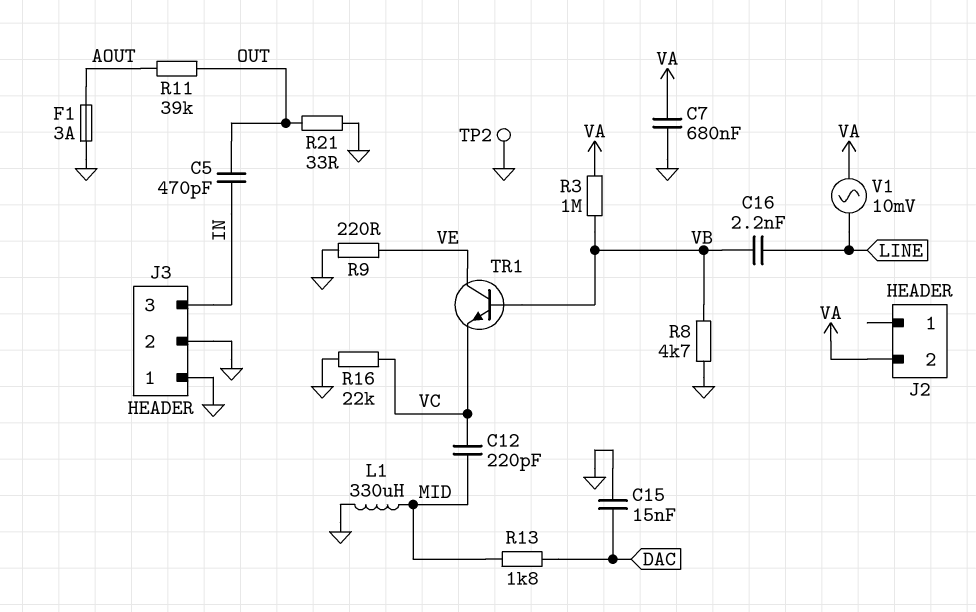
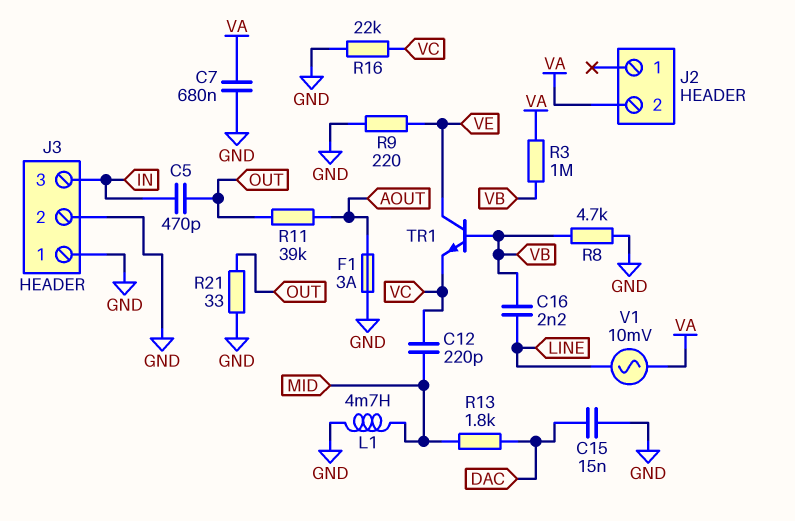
L1: 330uH (GND, MID) -> 4.7mH (GND, MID)
TP2: test point (GND) -> none

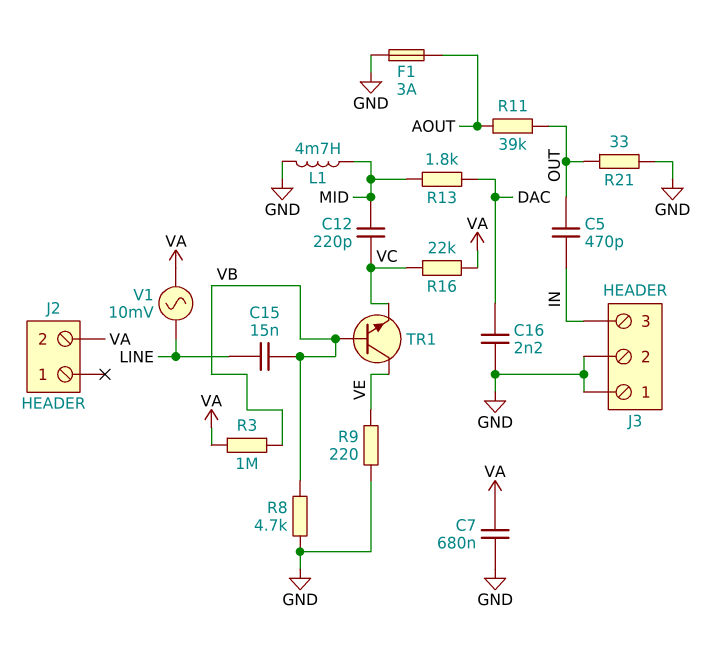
C15: 15nF (DAC, GND) -> 15nF (LINE, VB)
C16: 2.2nF (LINE, VB) -> 2.2nF (DAC, GND)
R16: 22k (GND, VC) -> 22k (VA, VC)

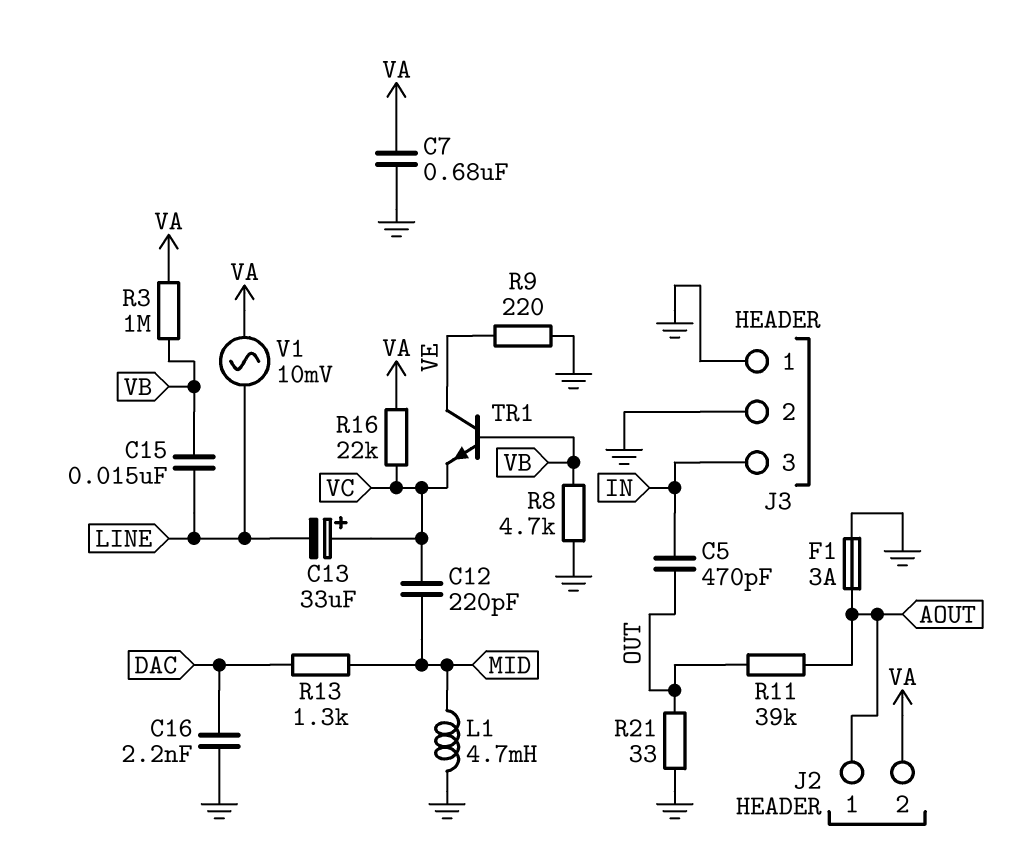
C13: none -> 33uF (plus VC, minus LINE)
J2 pin 1: none -> AOUT
R13: 1.8k (DAC, MID) -> 1.3k (DAC, MID)

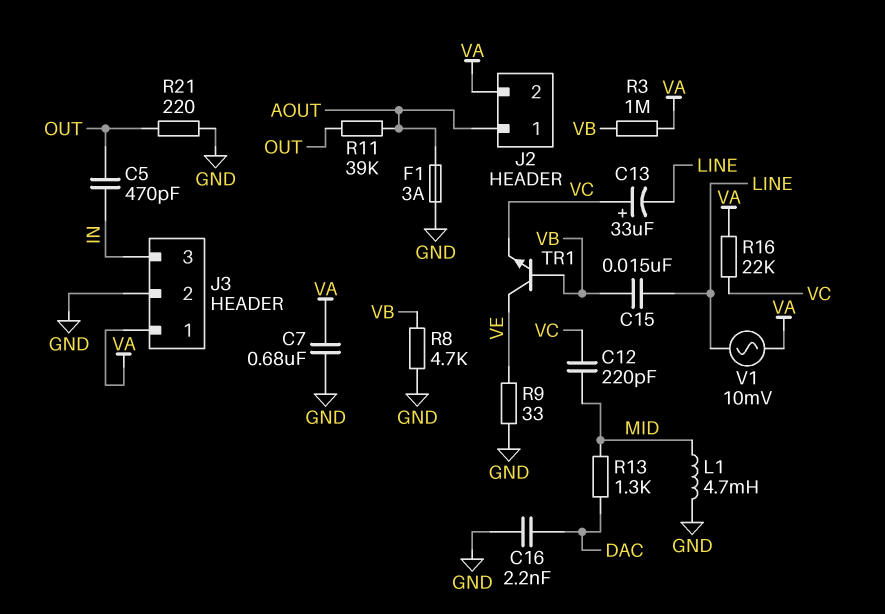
J3 pin 1: GND -> VA
R9: 220 (GND, VE) -> 33 (GND, VE)
R21: 33 (GND, OUT) -> 220 (GND, OUT)

